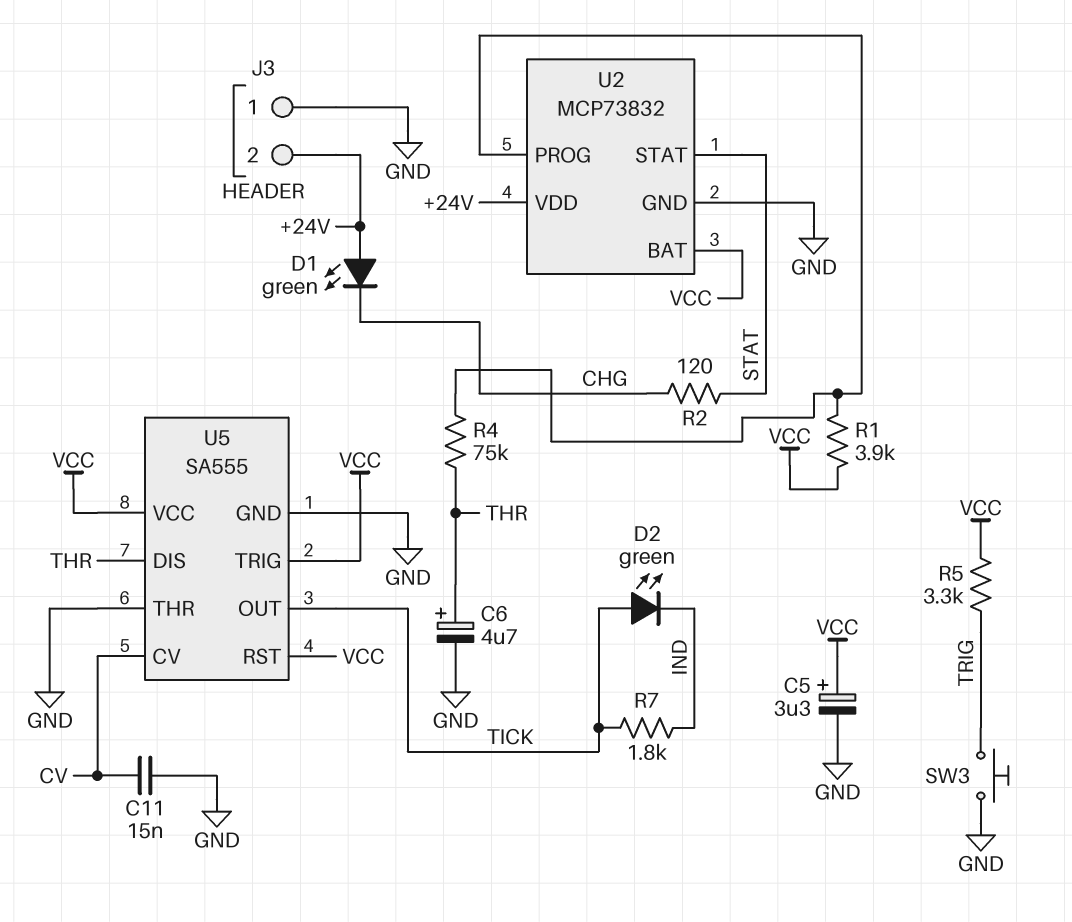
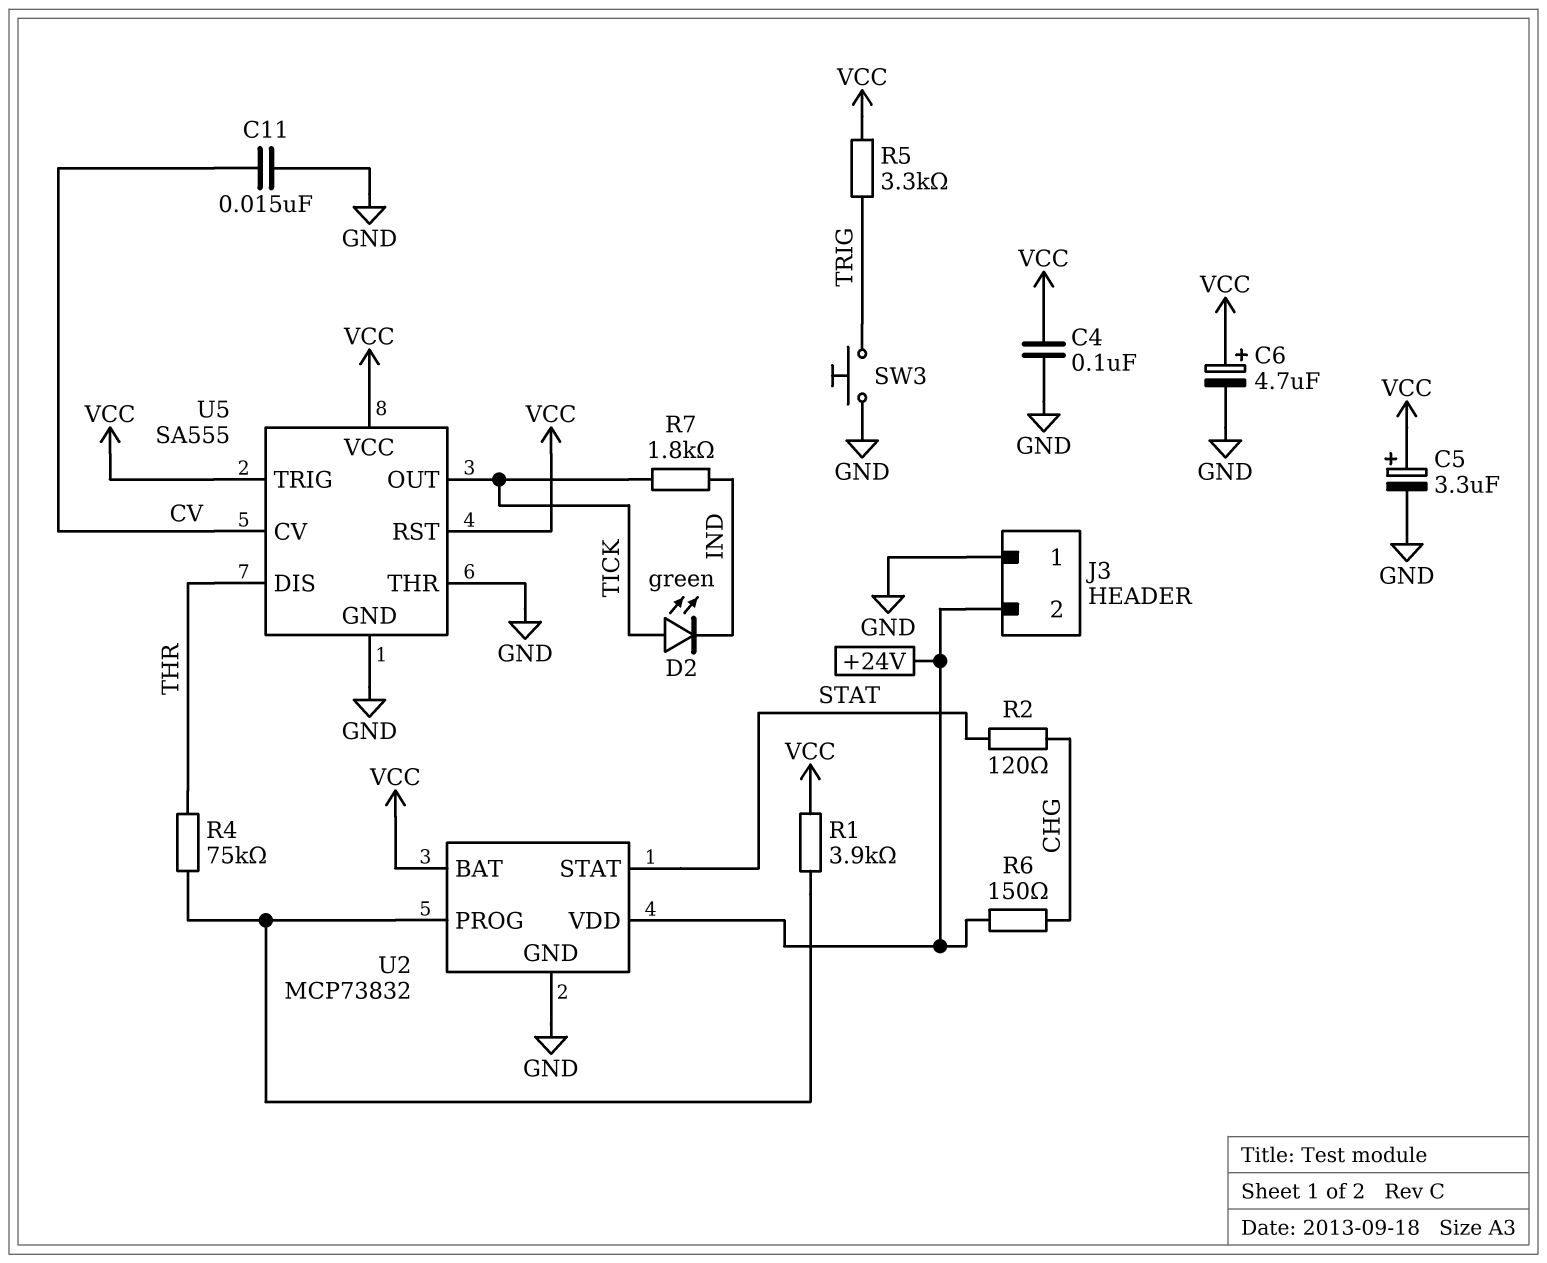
C4: none -> 100nF (GND, VCC)
C6: 4.7uF (plus THR, minus GND) -> 4.7uF (plus VCC, minus GND)
D1: LED green (A +24V, K CHG) -> none
R6: none -> 150 (+24V, CHG)

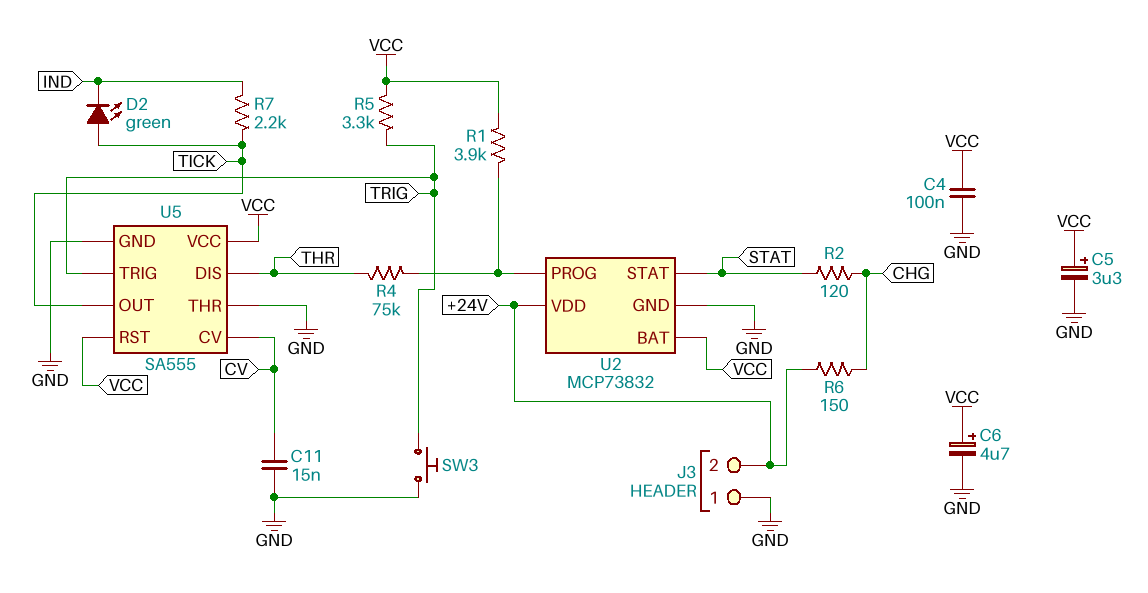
R7: 1.8k (IND, TICK) -> 2.2k (IND, TICK)
U5 pin TRIG: VCC -> TRIG

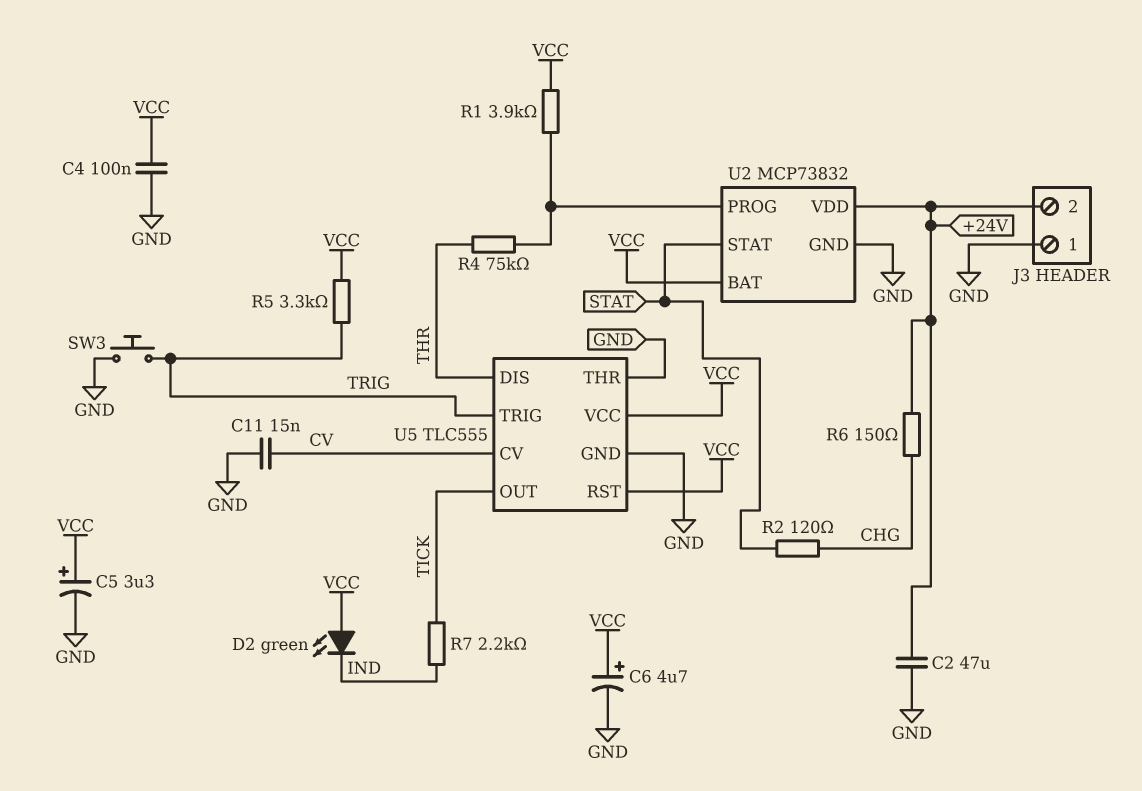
C2: none -> 47uF (+24V, GND)
D2: LED green (A TICK, K IND) -> LED green (A VCC, K IND)
U5: SA555 -> TLC555

